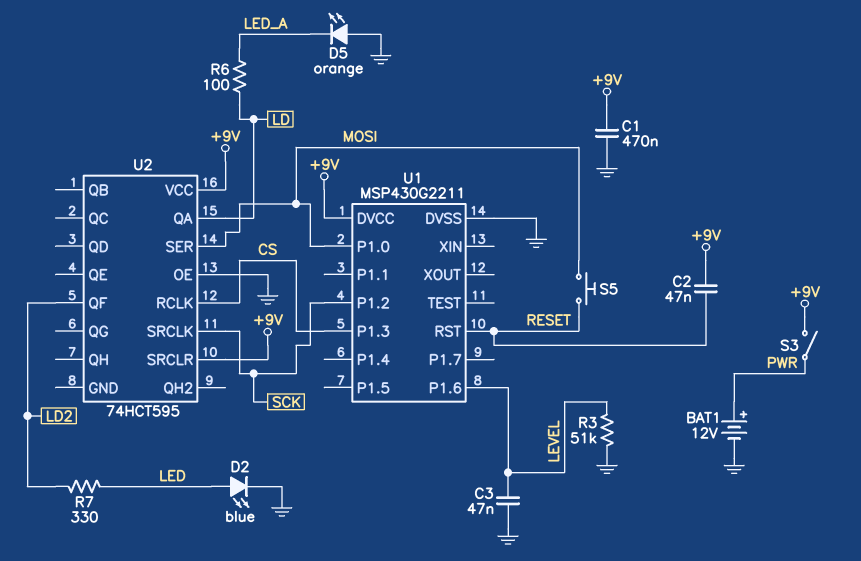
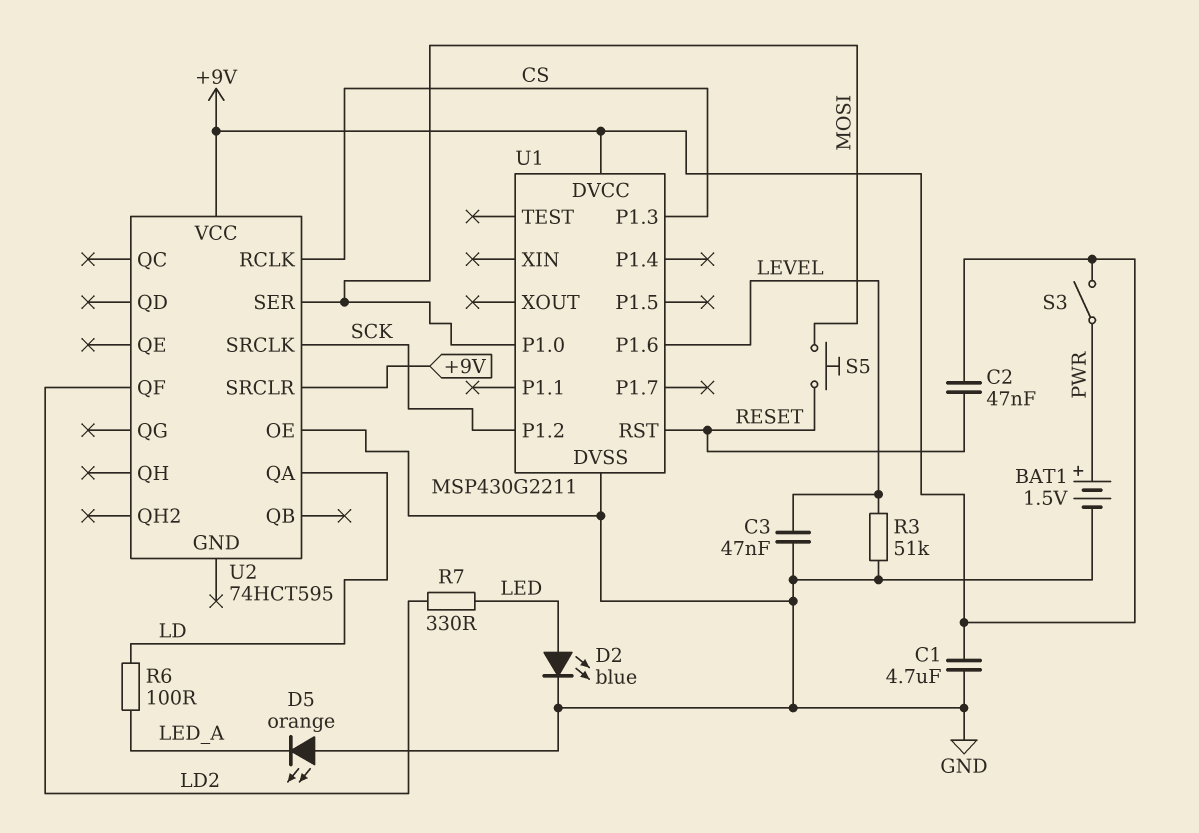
BAT1: 12V (plus PWR, minus GND) -> 1.5V (plus PWR, minus GND)
C1: 470nF (+9V, GND) -> 4.7uF (+9V, GND)

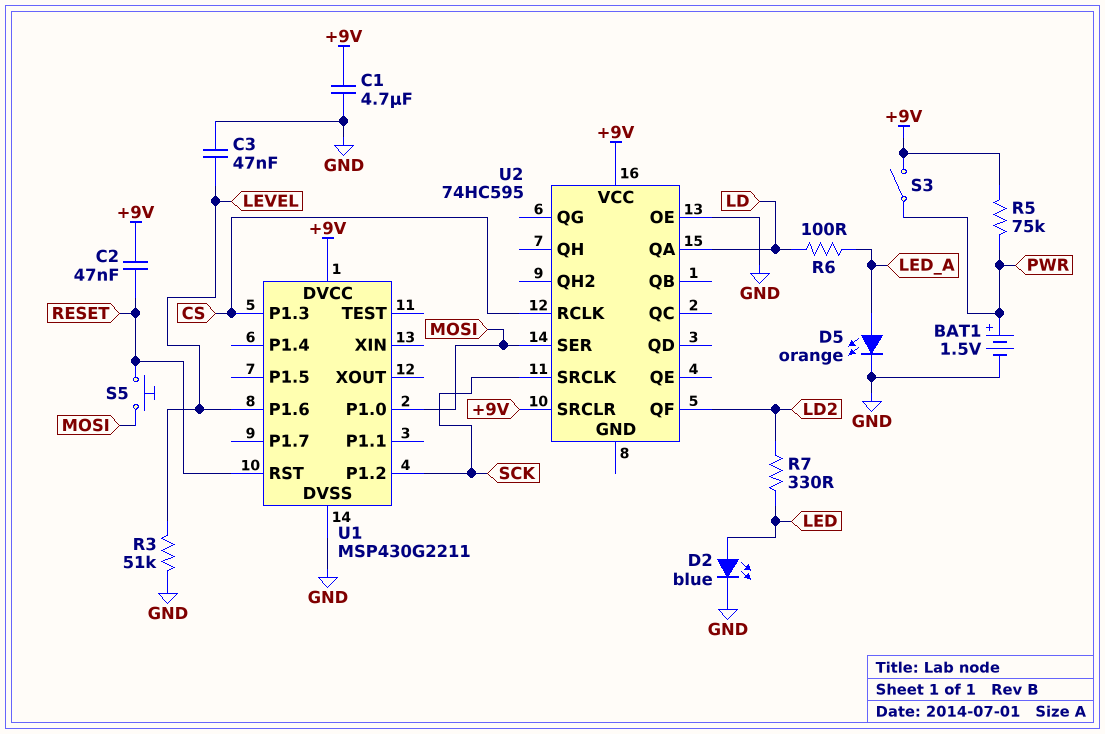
D5: LED orange (A GND, K LED_A) -> LED orange (A LED_A, K GND)
R5: none -> 75k (+9V, PWR)
U2: 74HCT595 -> 74HC595

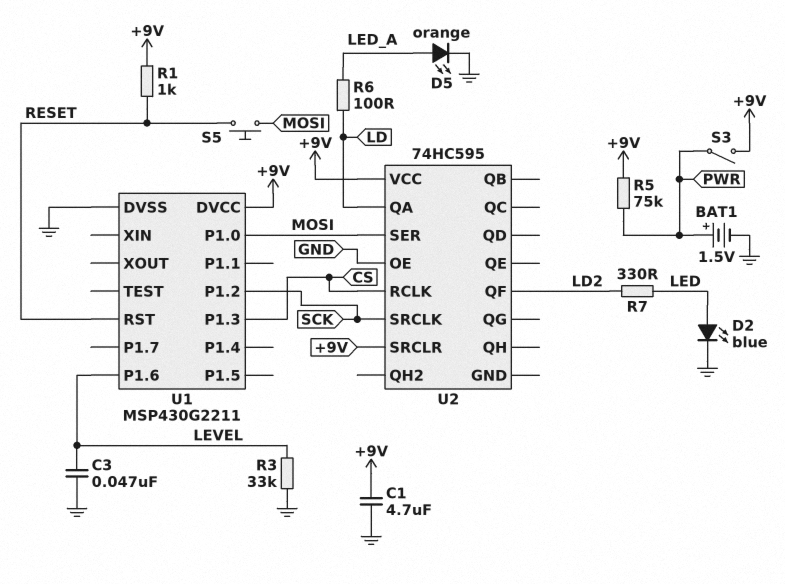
C2: 47nF (+9V, RESET) -> none
R1: none -> 1k (+9V, RESET)
R3: 51k (GND, LEVEL) -> 33k (GND, LEVEL)

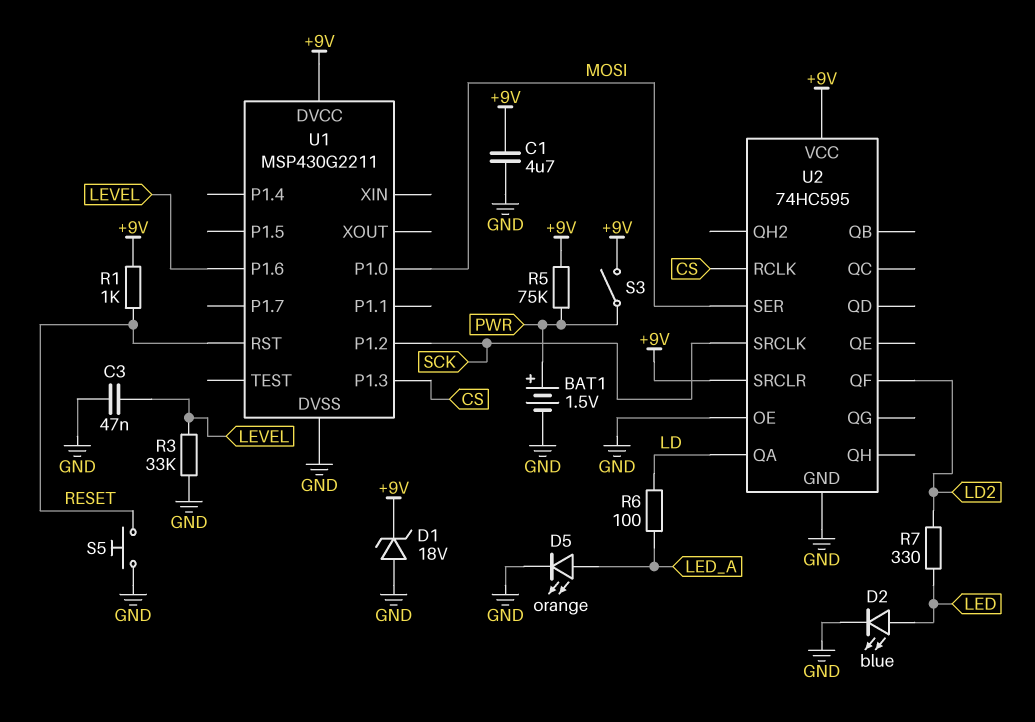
D1: none -> zener 18V (A GND, K +9V)
S5: button (MOSI, RESET) -> button (GND, RESET)
U2 pin GND: none -> GND

